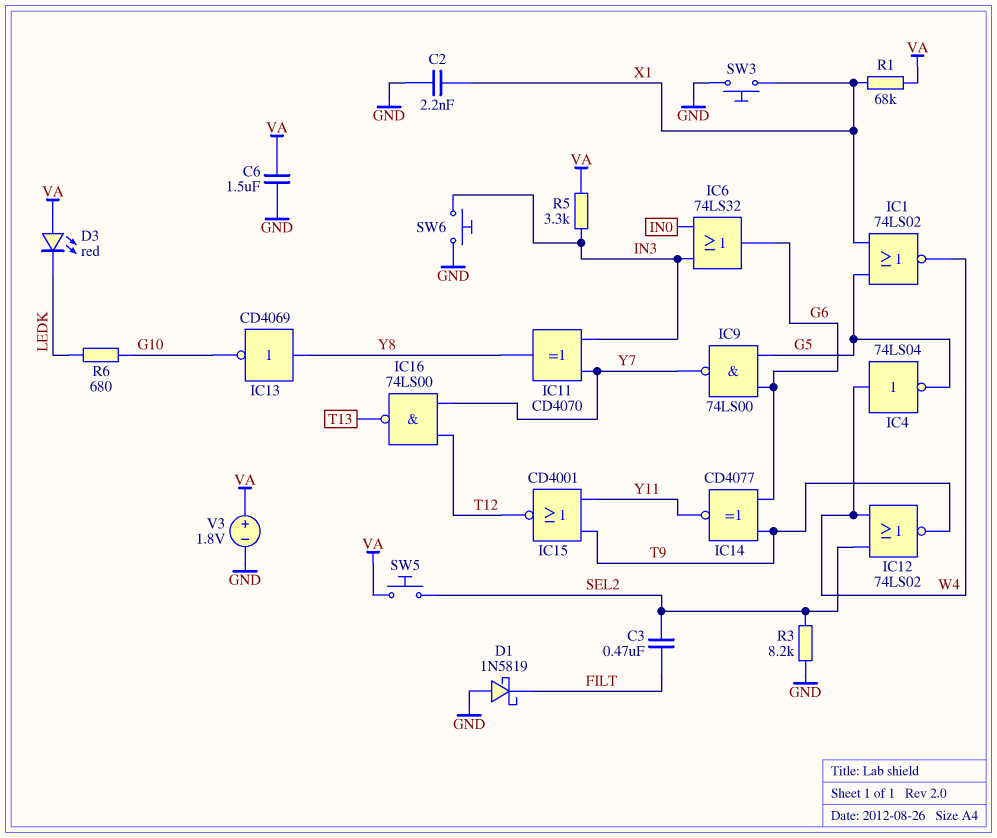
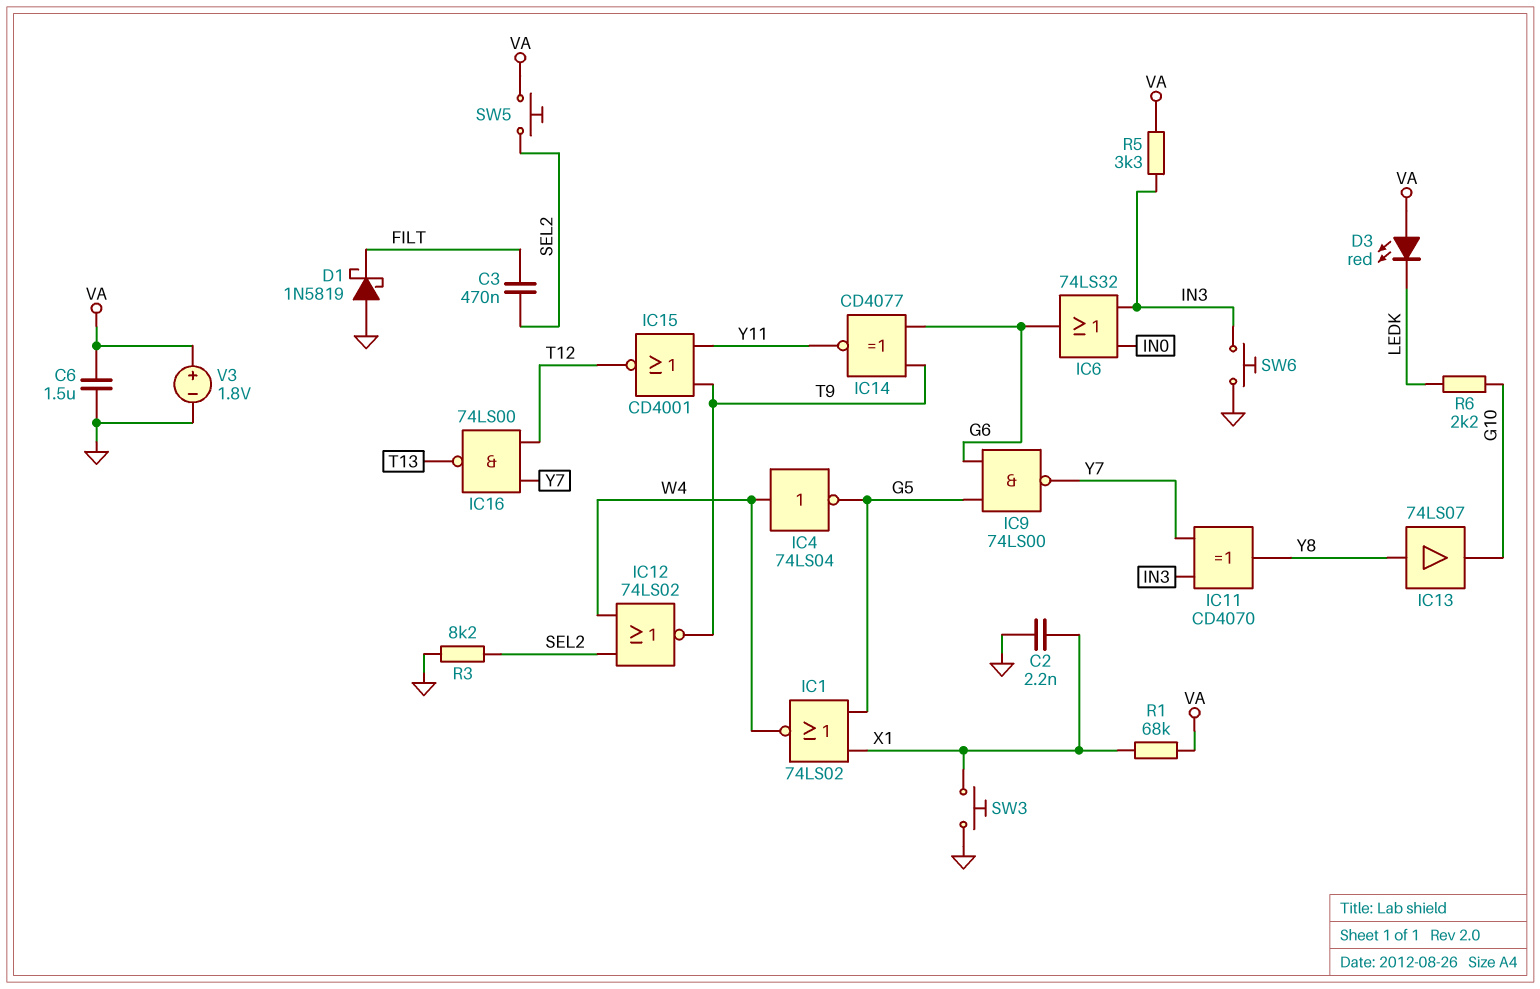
IC13: NOT CD4069 (in Y8, out G10) -> buffer 74LS07 (in Y8, out G10)
R6: 680 (G10, LEDK) -> 2.2k (G10, LEDK)

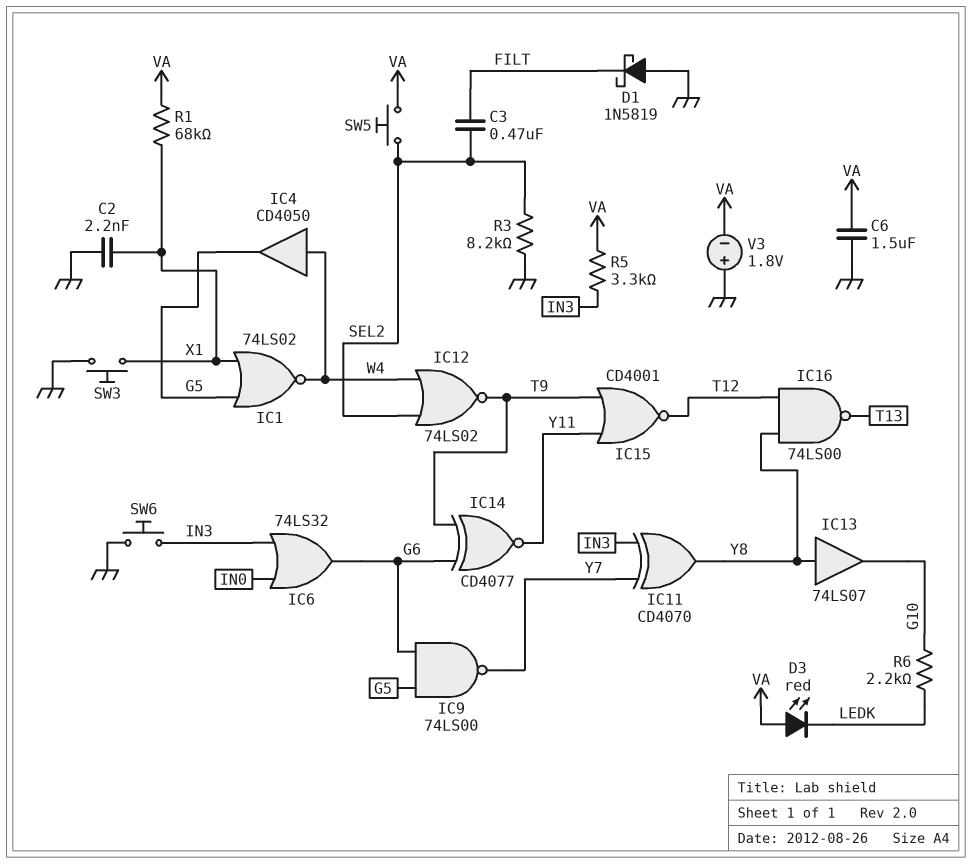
IC4: NOT 74LS04 (in W4, out G5) -> buffer CD4050 (in W4, out G5)
IC16: NAND 74LS00 (in T12, in Y7, out T13) -> NAND 74LS00 (in T12, in Y8, out T13)
V3: 1.8V (plus VA, minus GND) -> 1.8V (plus GND, minus VA)

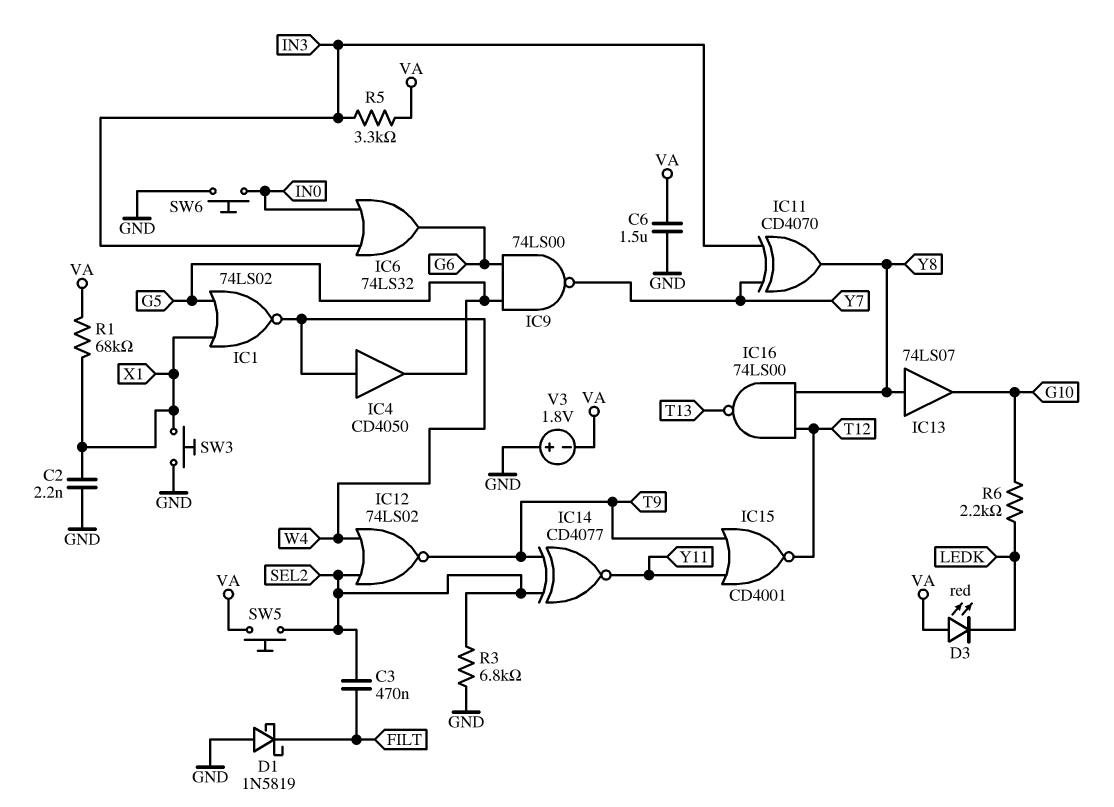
IC14: XNOR CD4077 (in G6, in T9, out Y11) -> XNOR CD4077 (in SEL2, in T9, out Y11)
R3: 8.2k (GND, SEL2) -> 6.8k (GND, SEL2)
SW6: button (GND, IN3) -> button (GND, IN0)

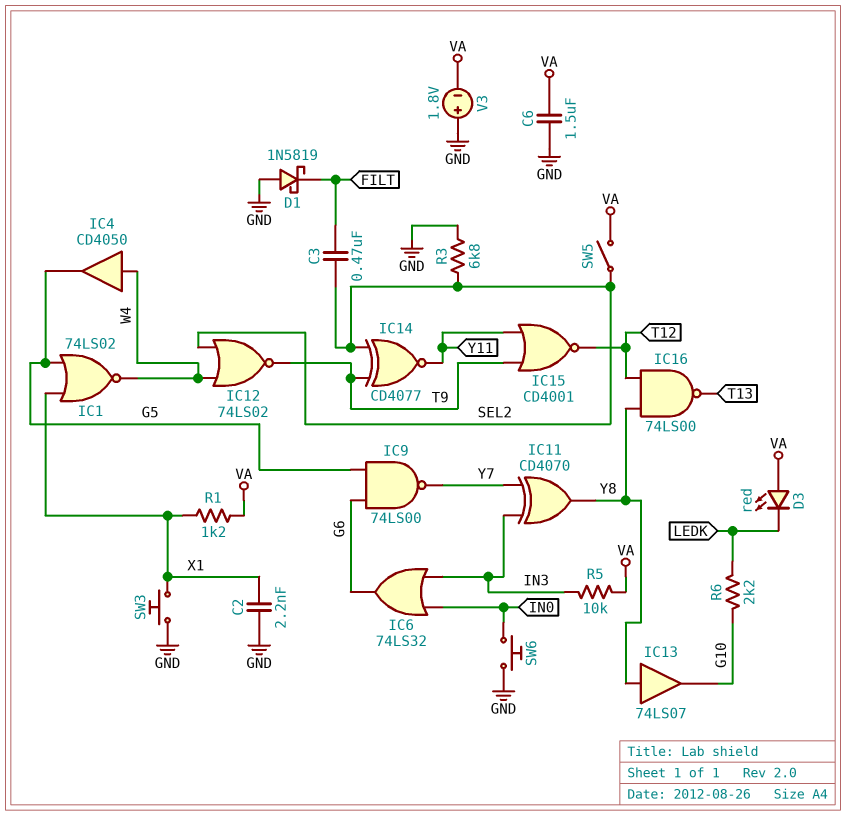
R1: 68k (VA, X1) -> 1.2k (VA, X1)
R5: 3.3k (IN3, VA) -> 10k (IN3, VA)
SW5: button (SEL2, VA) -> switch (SEL2, VA)

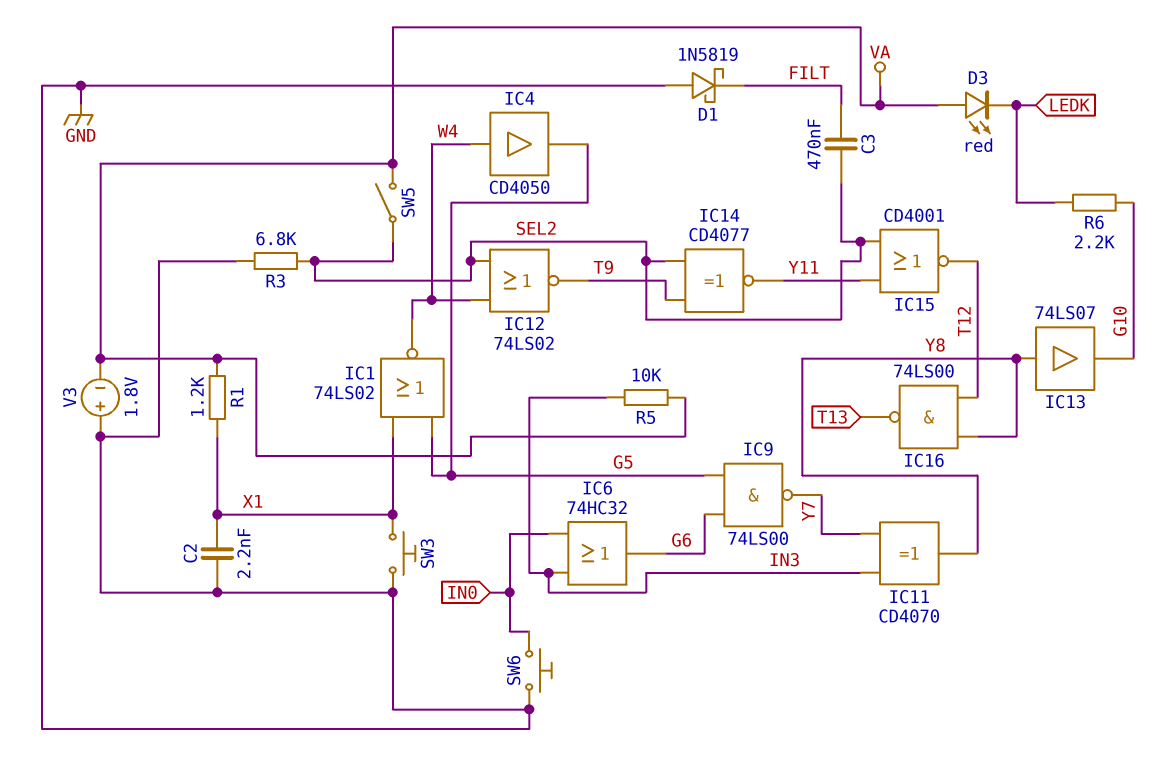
C6: 1.5uF (GND, VA) -> none
IC6: OR 74LS32 (in IN0, in IN3, out G6) -> OR 74HC32 (in IN0, in IN3, out G6)
IC15: NOR CD4001 (in T9, in Y11, out T12) -> NOR CD4001 (in SEL2, in Y11, out T12)

